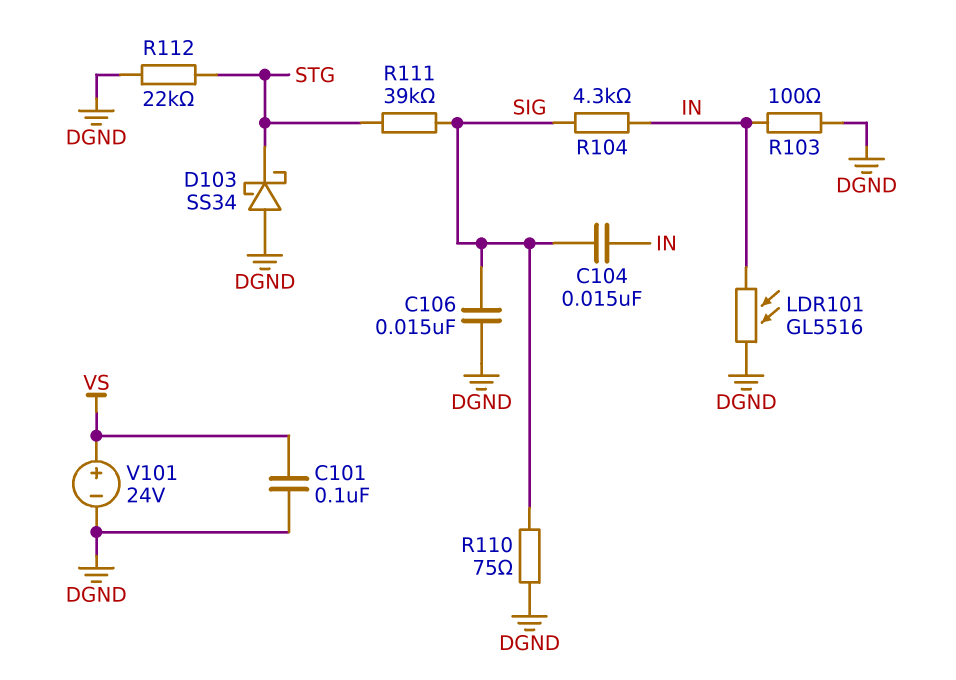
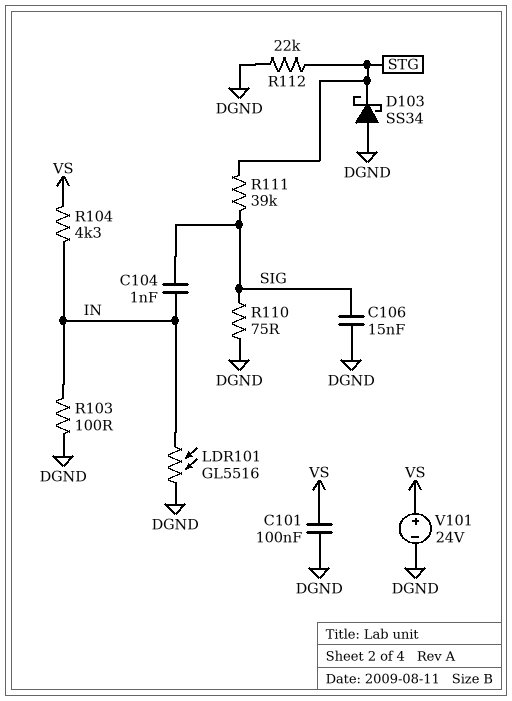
C104: 15nF (IN, SIG) -> 1nF (IN, SIG)
R104: 4.3k (IN, SIG) -> 4.3k (IN, VS)

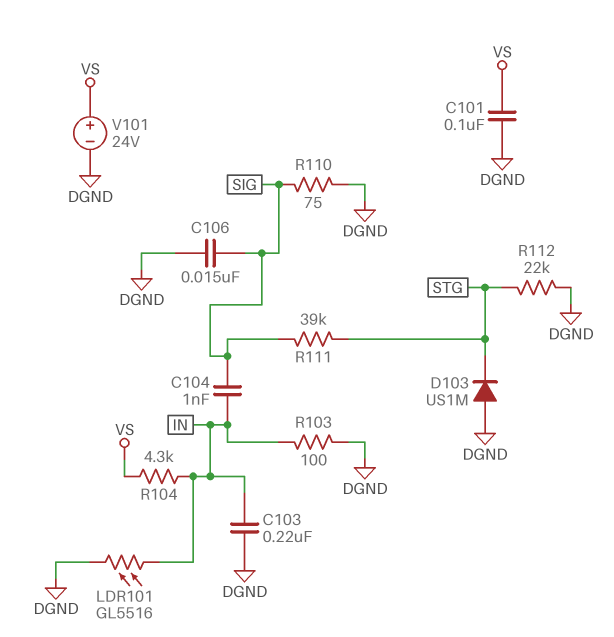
C103: none -> 220nF (DGND, IN)
D103: schottky SS34 (A DGND, K STG) -> diode US1M (A DGND, K STG)

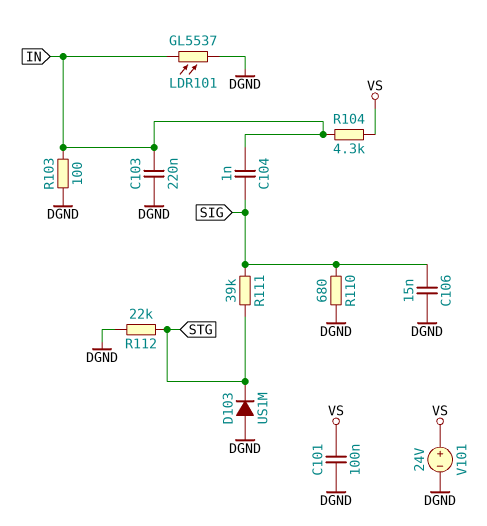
LDR101: GL5516 (DGND, IN) -> GL5537 (DGND, IN)
R110: 75 (DGND, SIG) -> 680 (DGND, SIG)

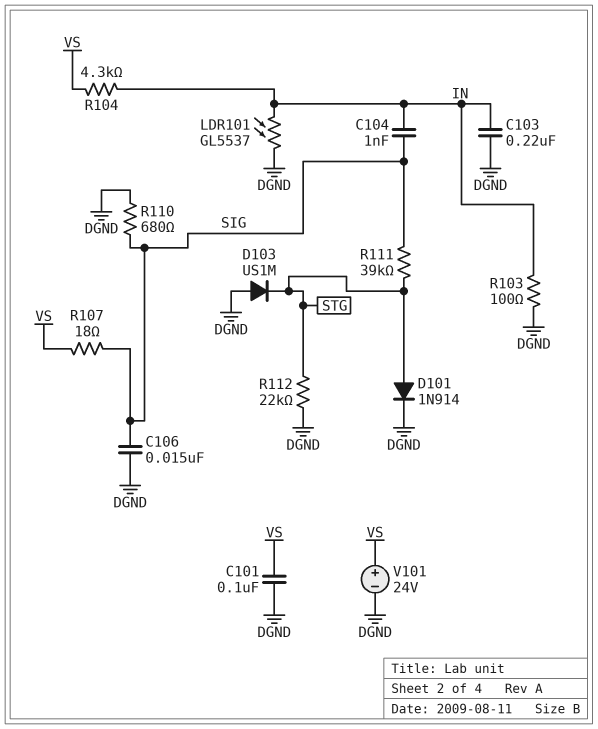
D101: none -> diode 1N914 (A STG, K DGND)
R107: none -> 18 (SIG, VS)

